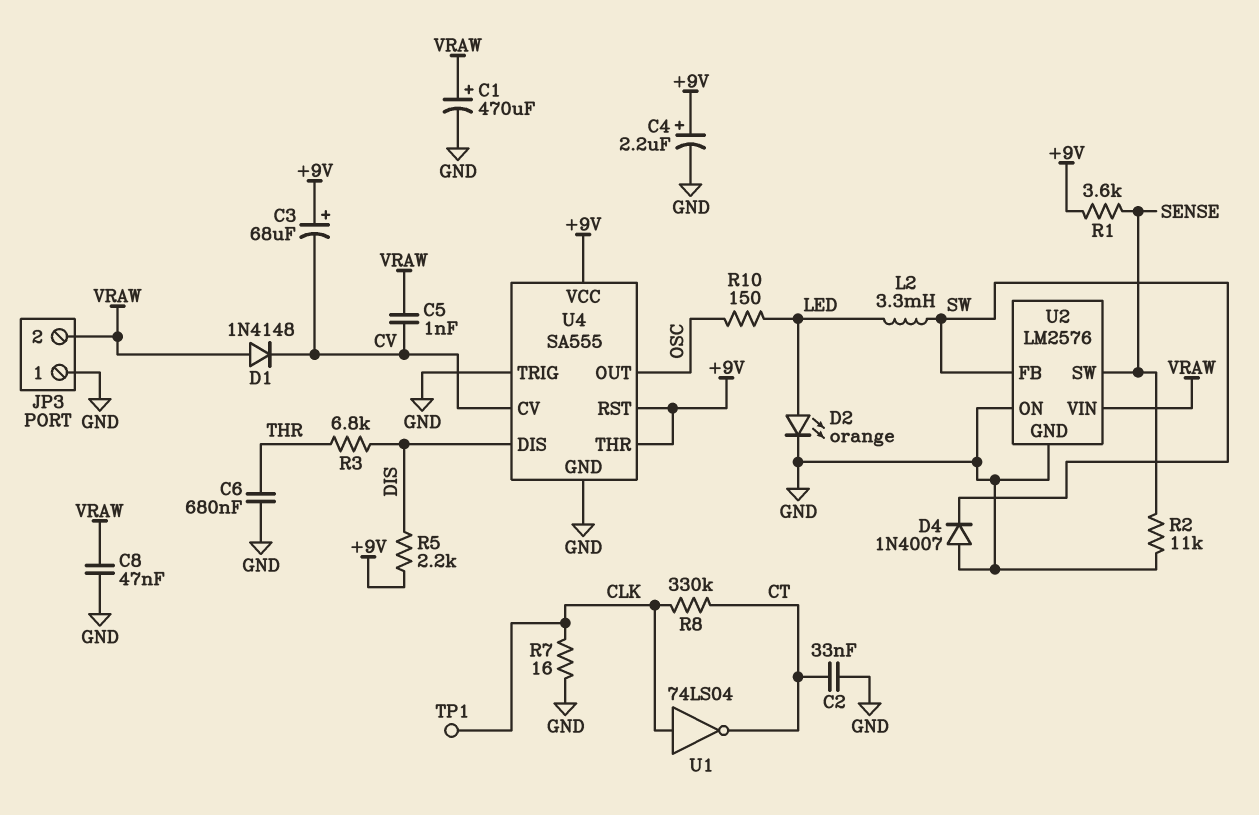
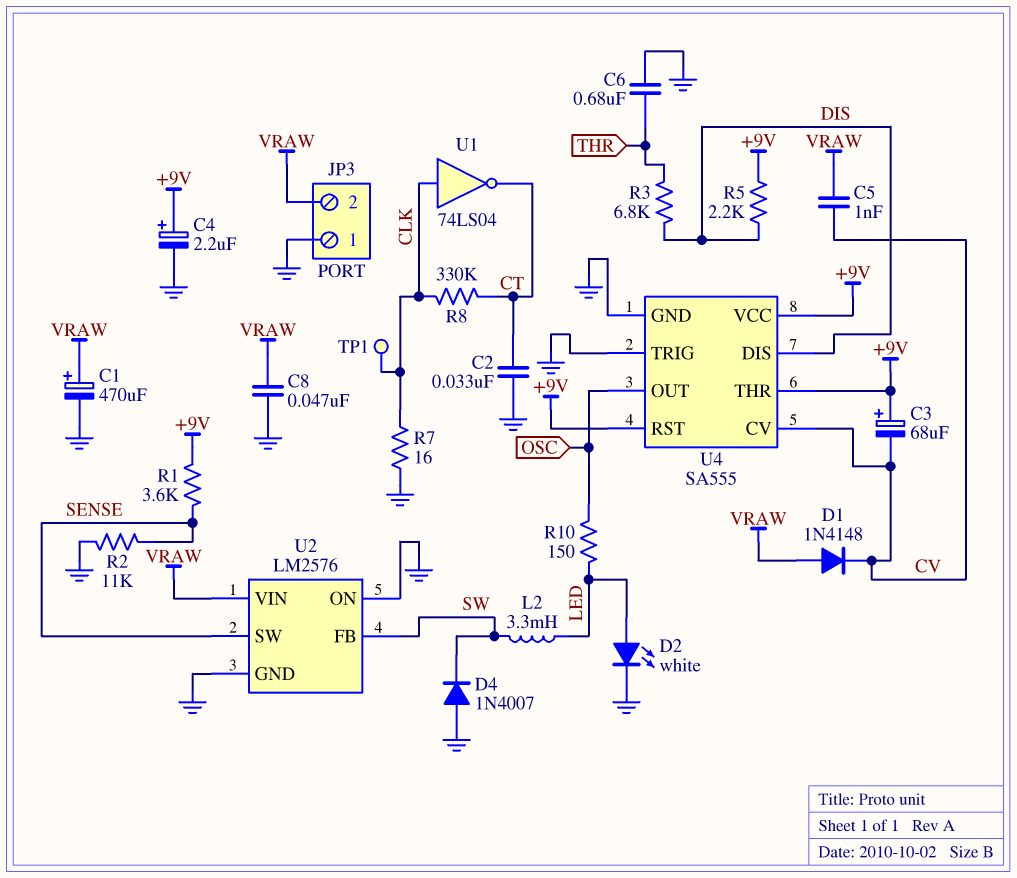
D2: LED orange (A LED, K GND) -> LED white (A LED, K GND)

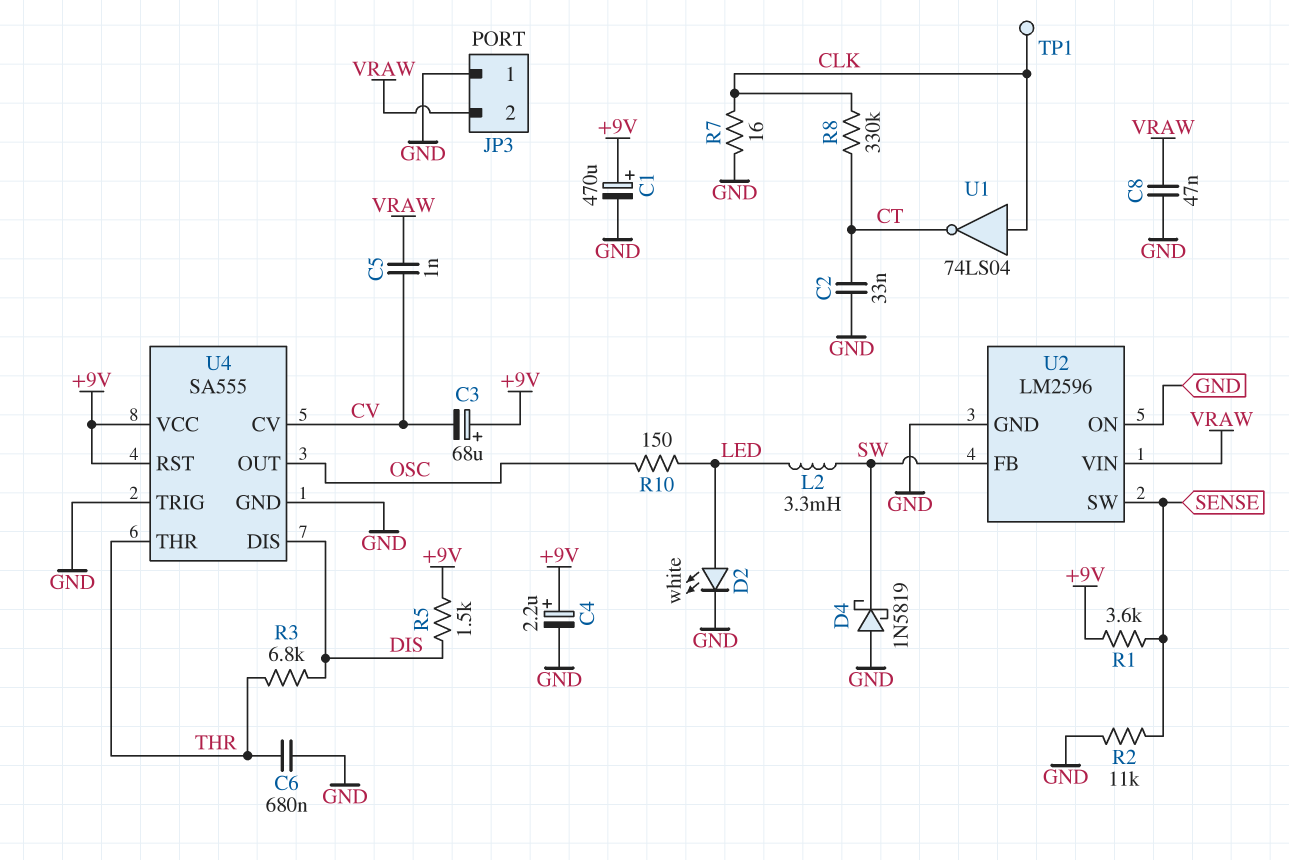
C1: 470uF (plus VRAW, minus GND) -> 470uF (plus +9V, minus GND)
D1: diode 1N4148 (A VRAW, K CV) -> none
D4: diode 1N4007 (A GND, K SW) -> schottky 1N5819 (A GND, K SW)
R5: 2.2k (+9V, DIS) -> 1.5k (+9V, DIS)
U2: LM2576 -> LM2596
U4 pin THR: +9V -> THR

